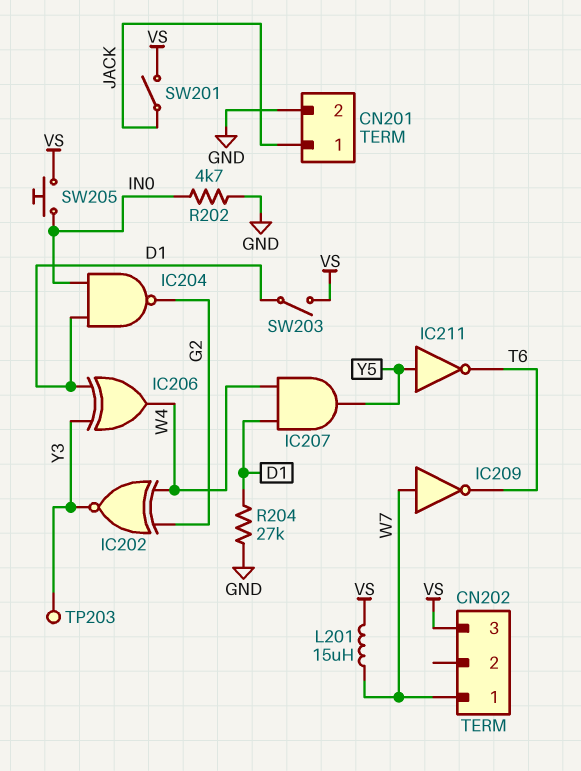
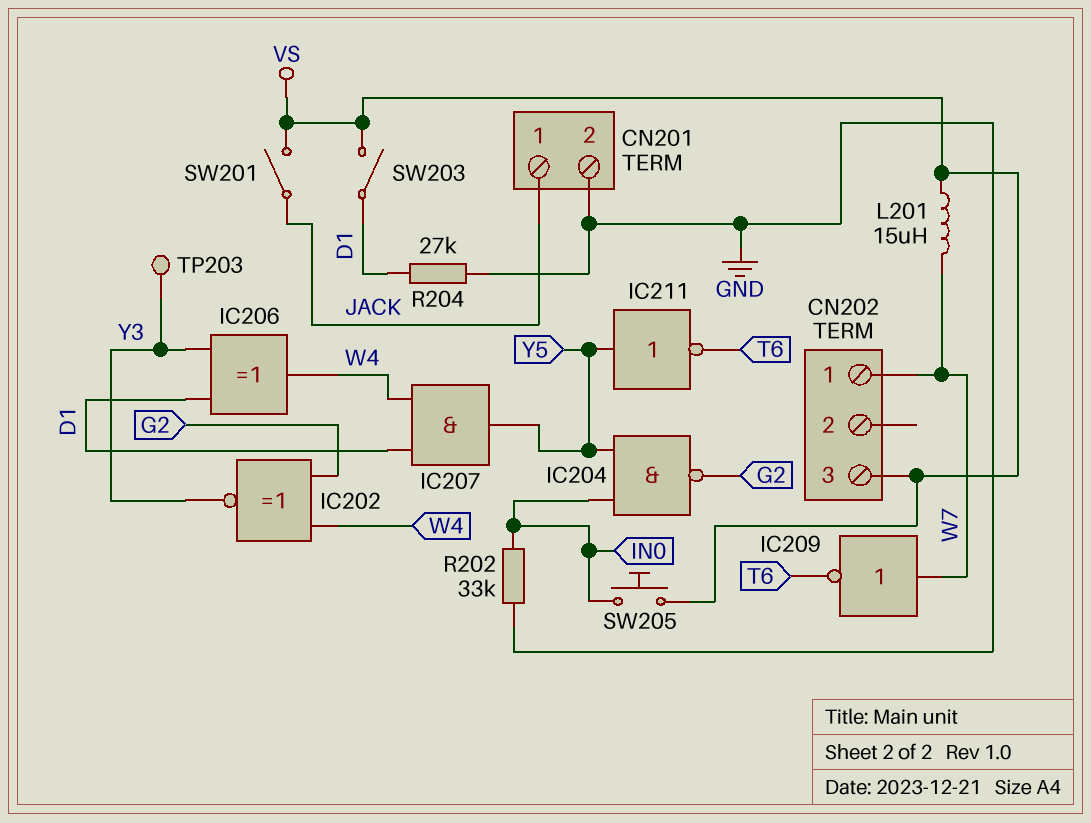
IC204: NAND (in D1, in IN0, out G2) -> NAND (in IN0, in Y5, out G2)
R202: 4.7k (GND, IN0) -> 33k (GND, IN0)

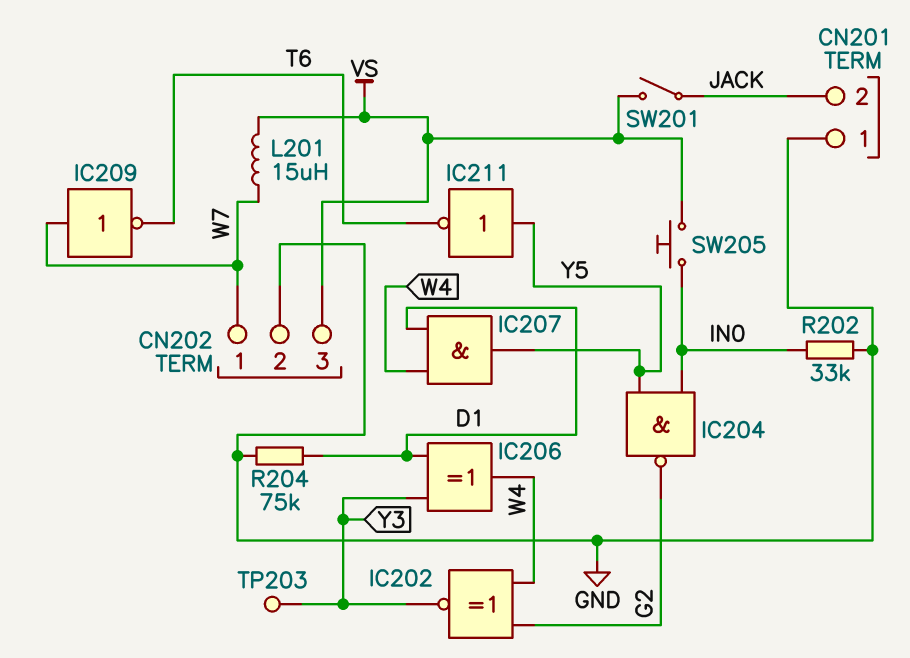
CN201 pin 1: JACK -> GND
CN201 pin 2: GND -> JACK
CN202 pin 2: none -> GND
R204: 27k (D1, GND) -> 75k (D1, GND)
SW203: switch (D1, VS) -> none

